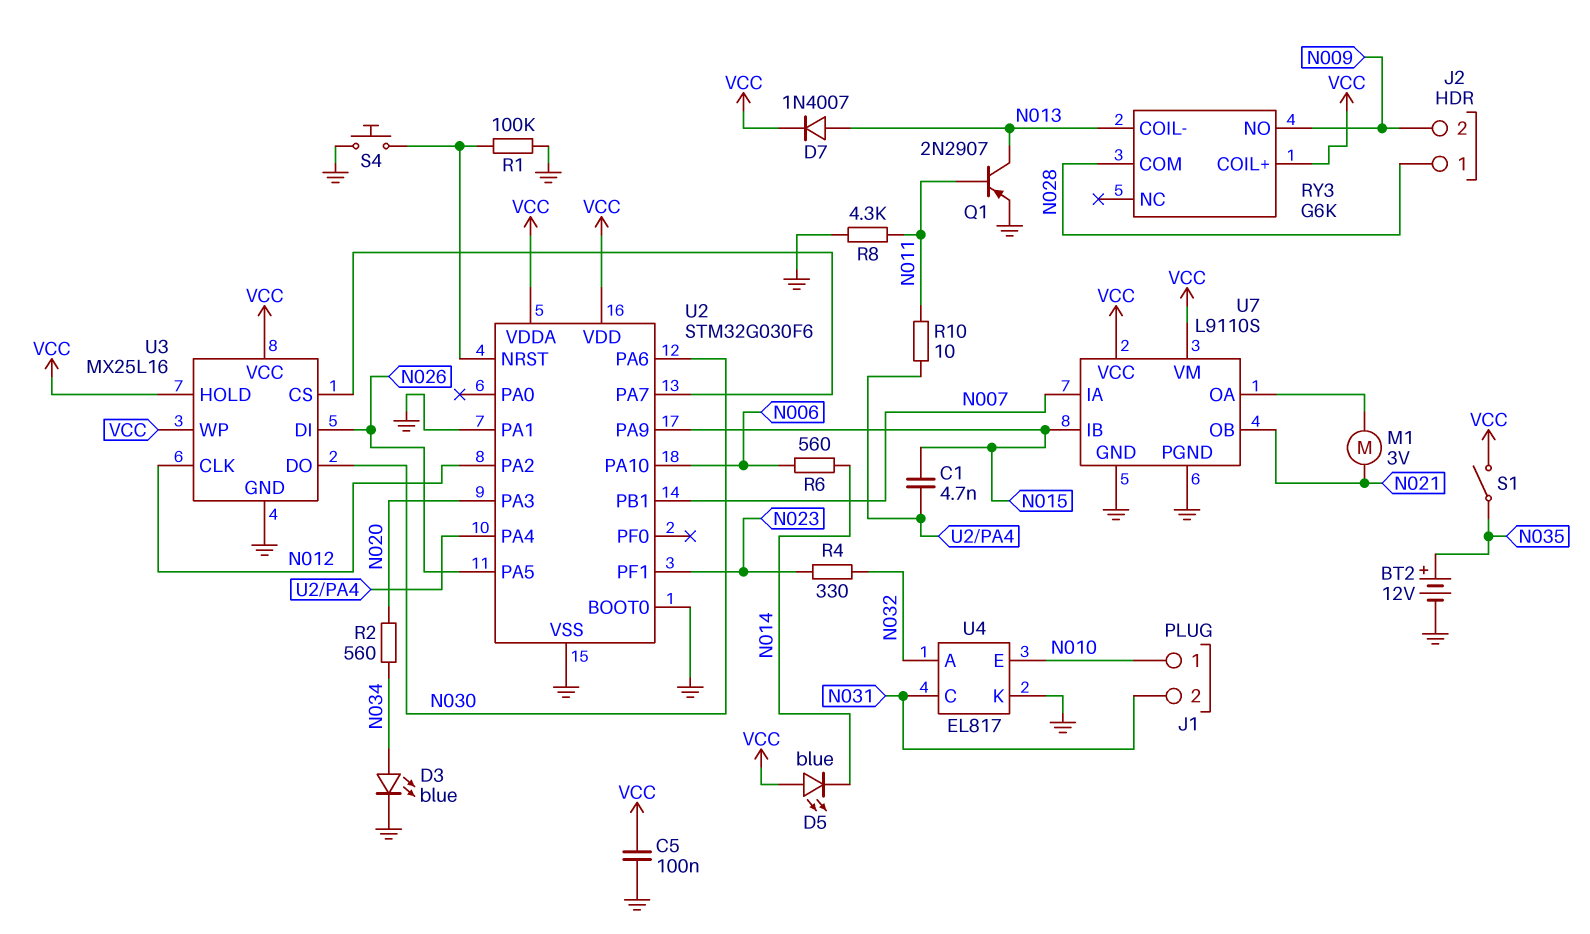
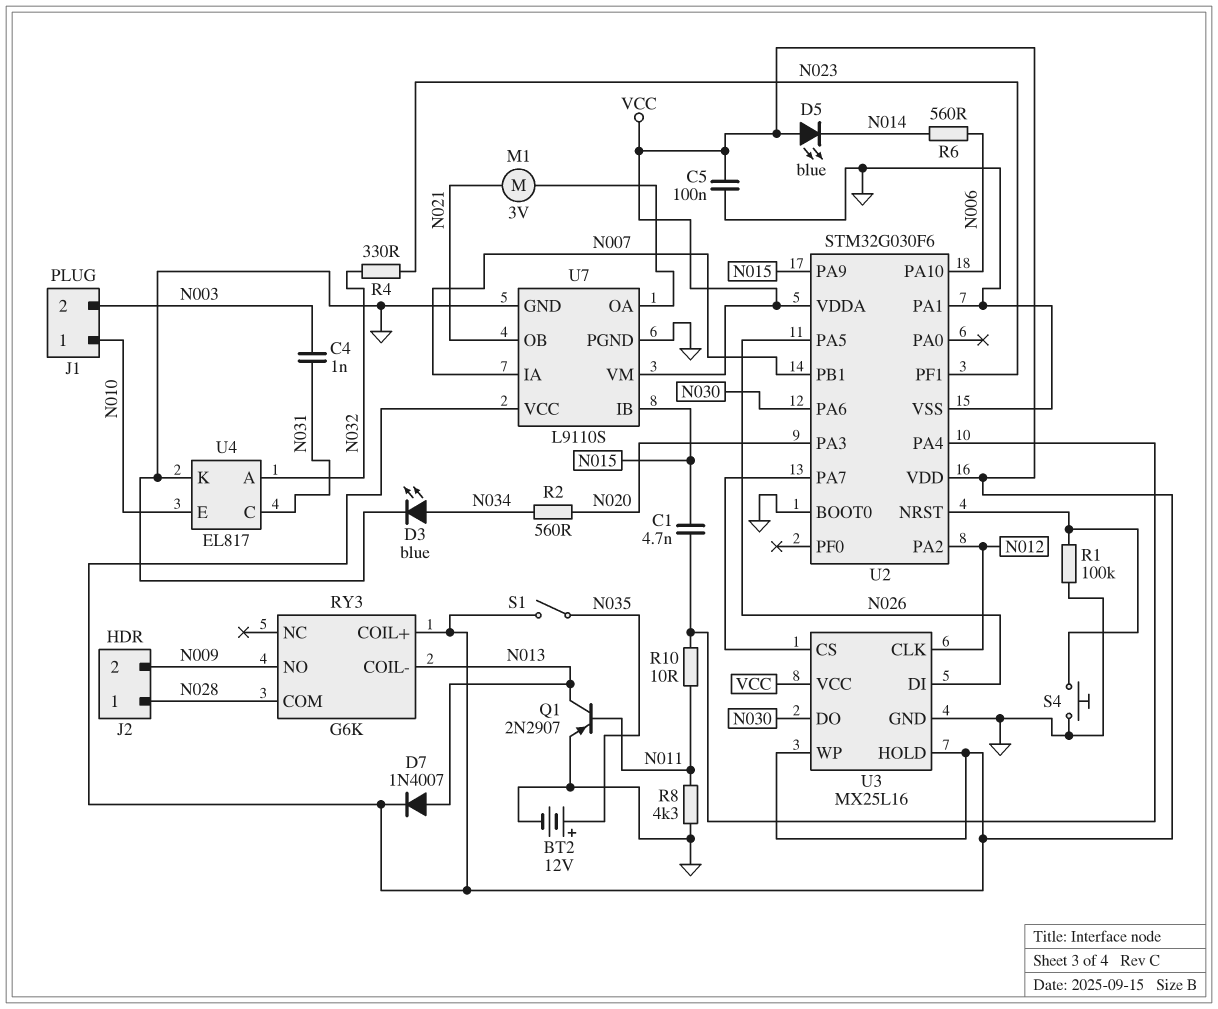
C4: none -> 1nF (N003, N031)
J1 pin 2: N031 -> N003

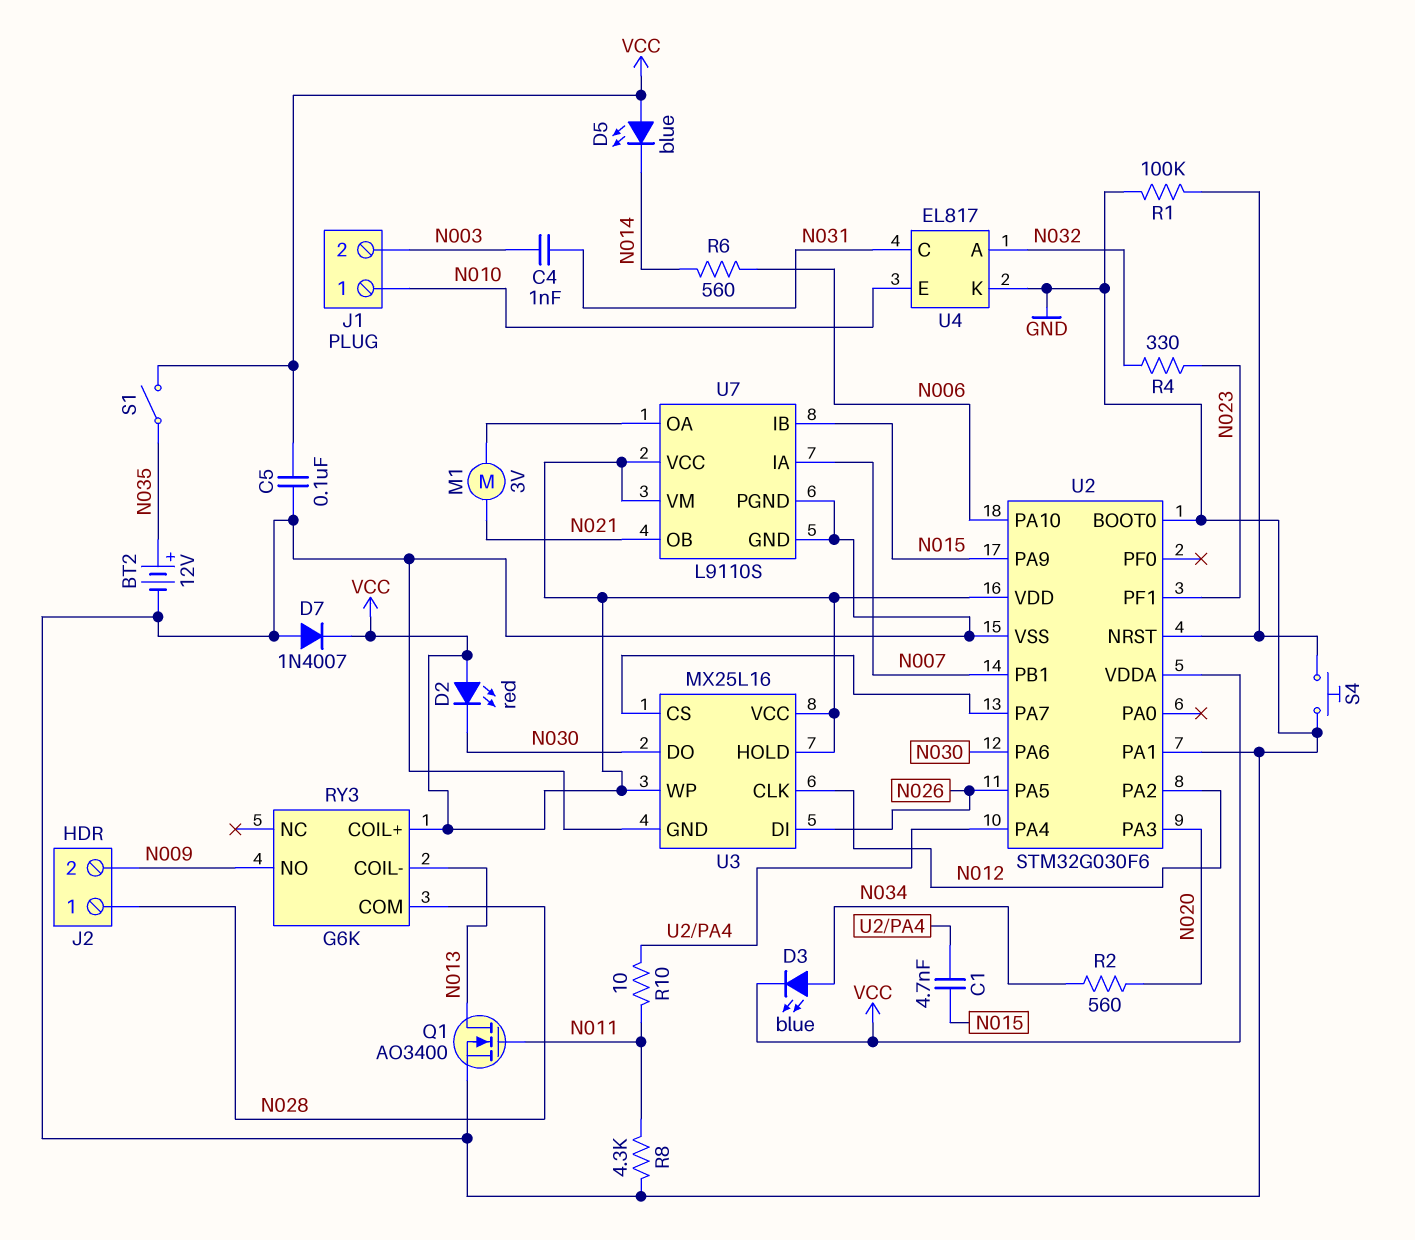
D2: none -> LED red (A VCC, K N030)
D3: LED blue (A N034, K GND) -> LED blue (A N034, K VCC)
D7: diode 1N4007 (A N013, K VCC) -> diode 1N4007 (A GND, K VCC)
Q1: PNP 2N2907 (B N011, C N013, E GND) -> NMOS AO3400 (G N011, D N013, S GND)

